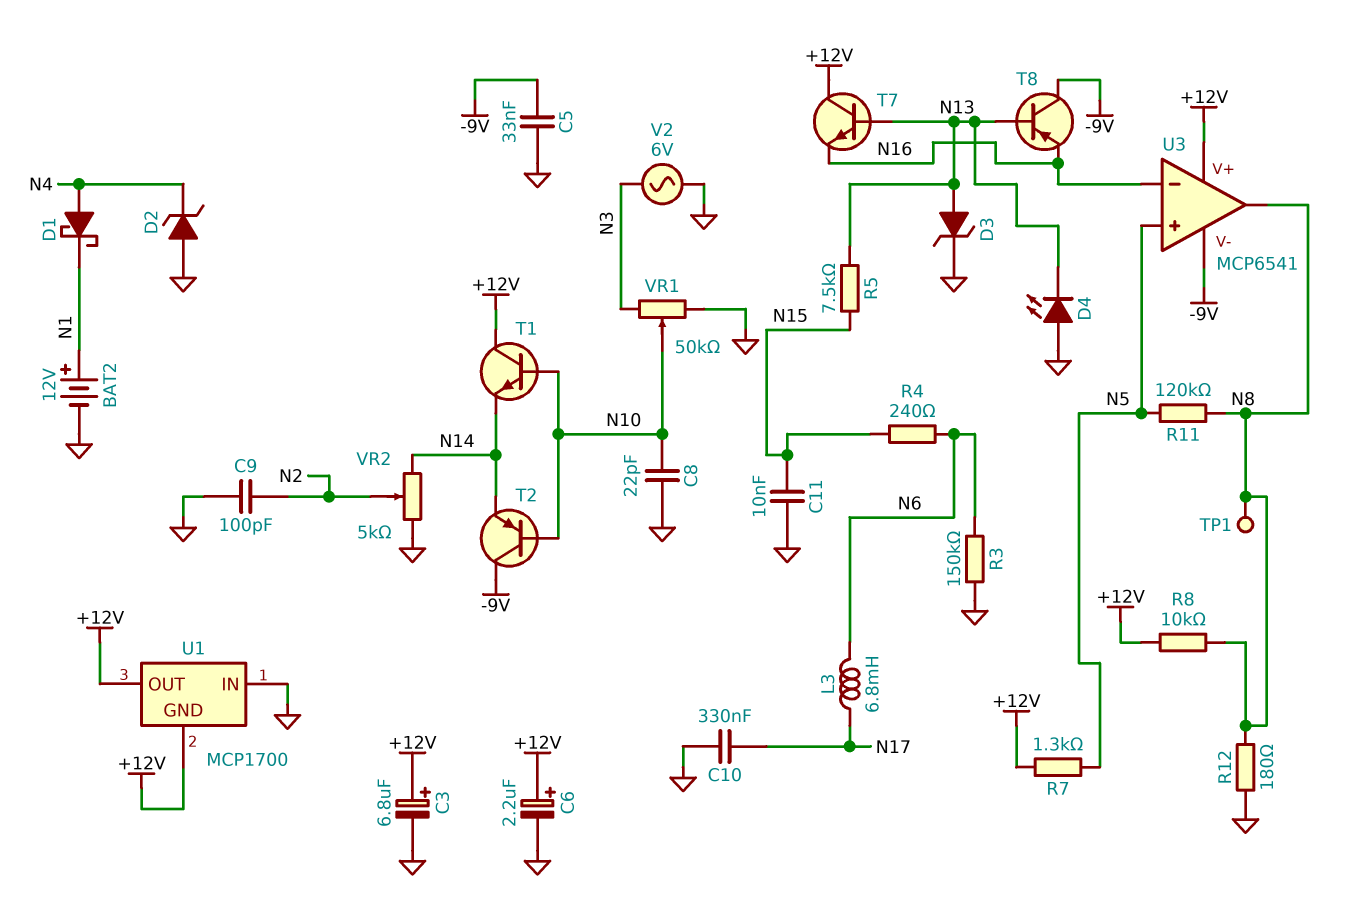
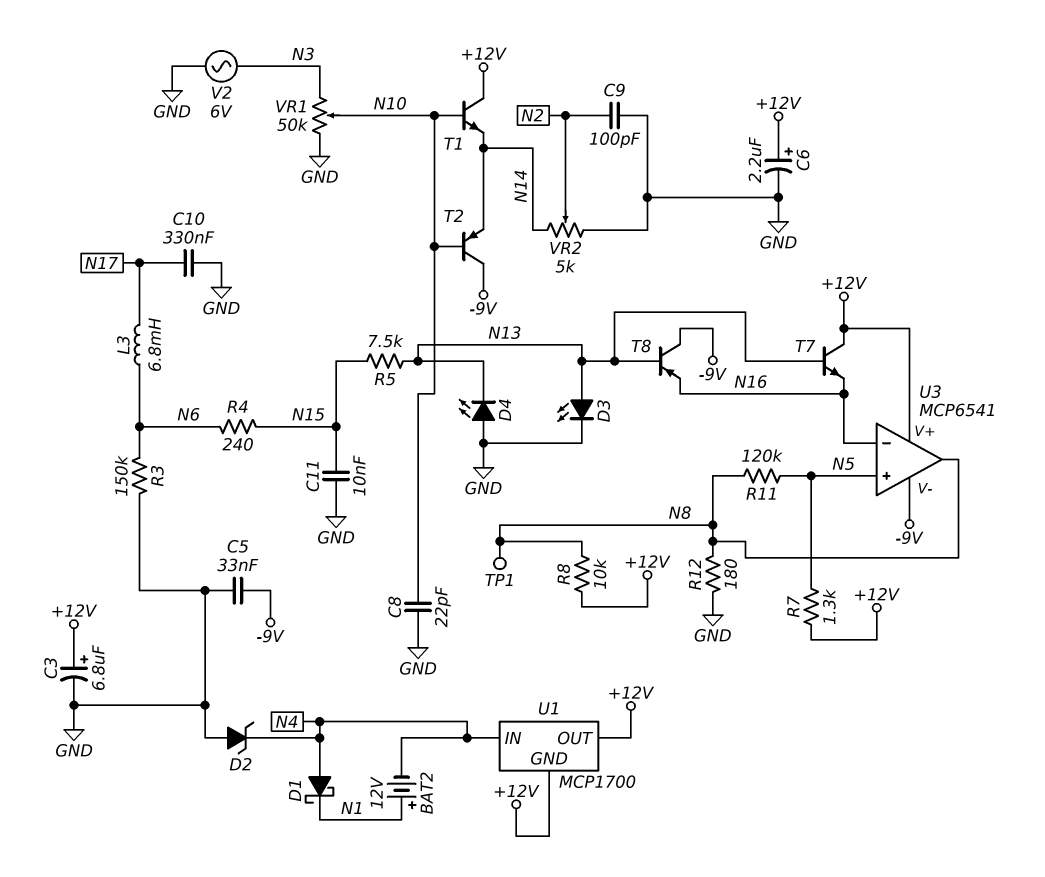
BAT2: 12V (plus N1, minus GND) -> 12V (plus N1, minus N4)
D3: zener (A N13, K GND) -> LED (A N13, K GND)
U1 pin IN: GND -> N4

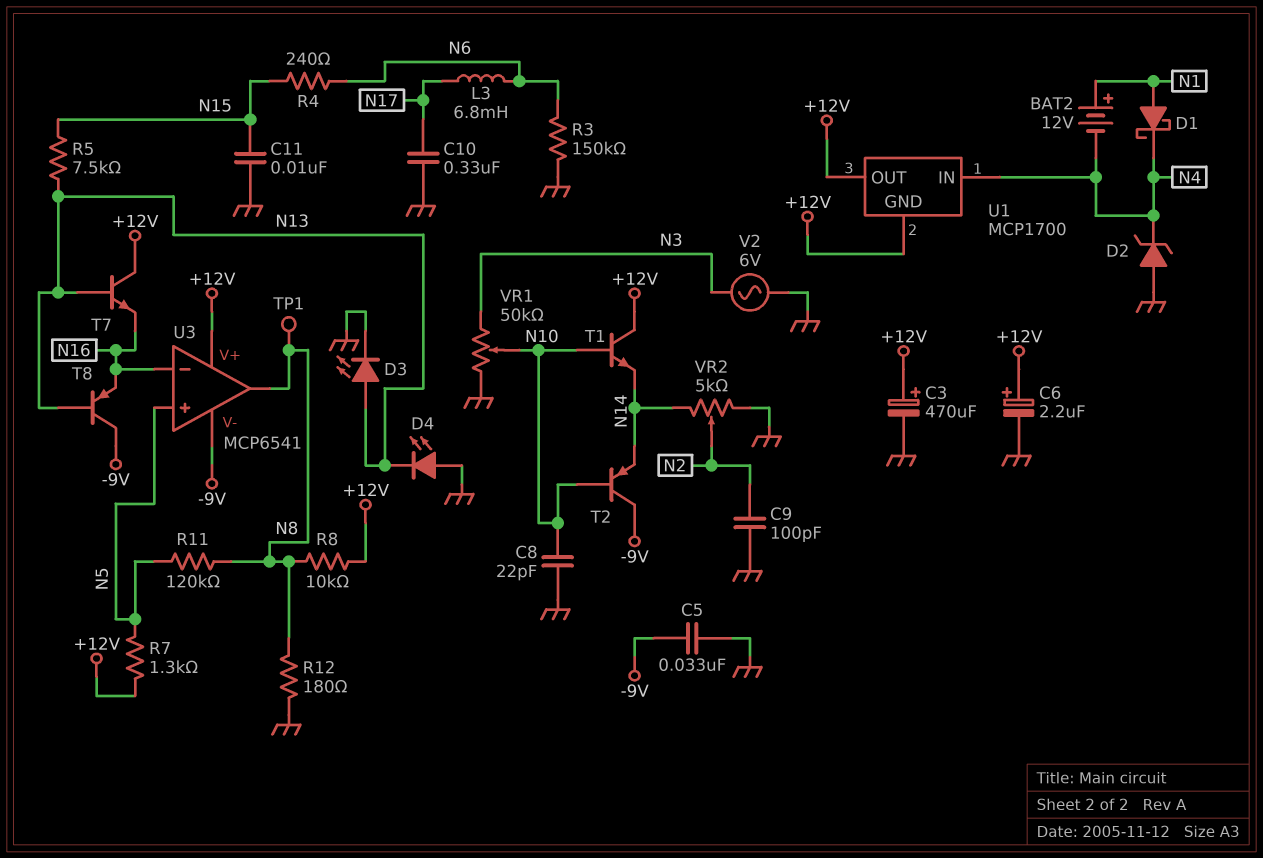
C3: 6.8uF (plus +12V, minus GND) -> 470uF (plus +12V, minus GND)
D1: schottky (A N4, K N1) -> schottky (A N1, K N4)

